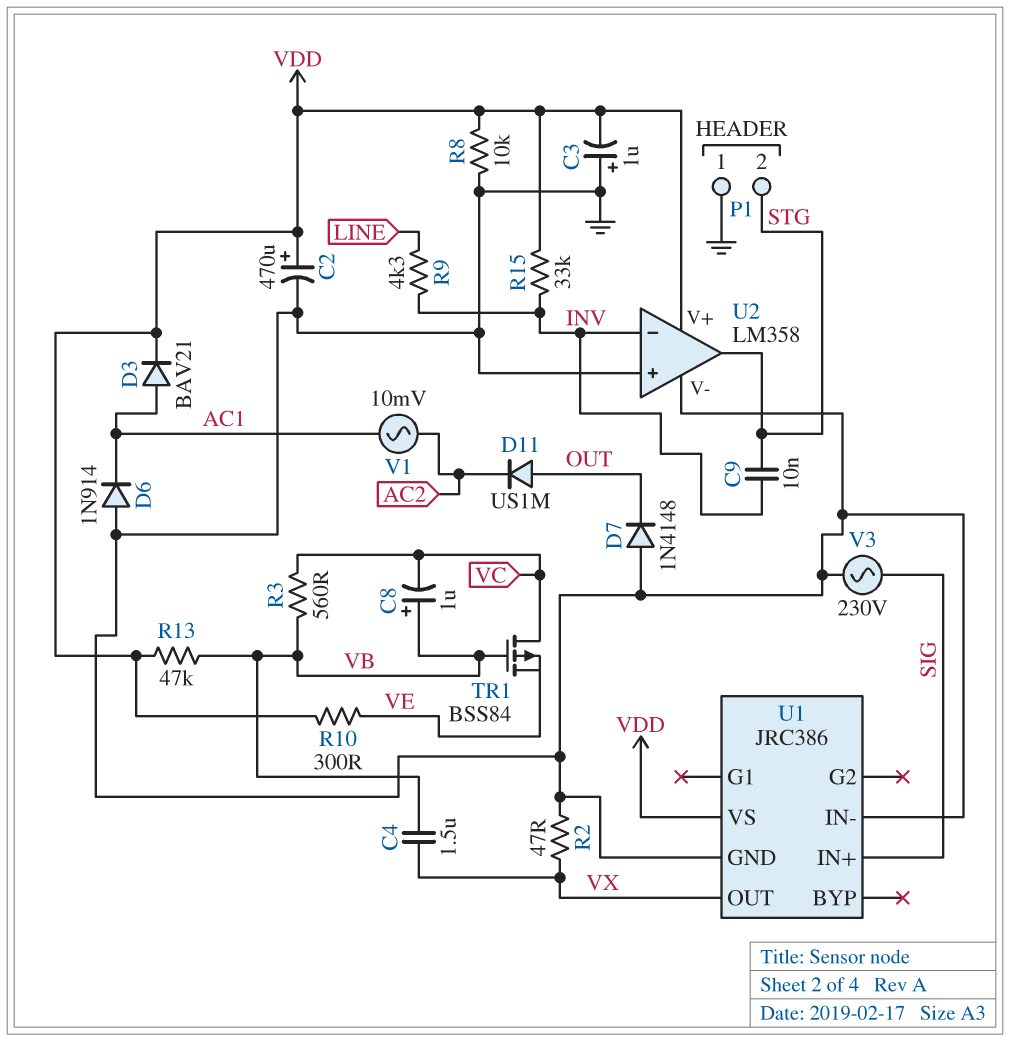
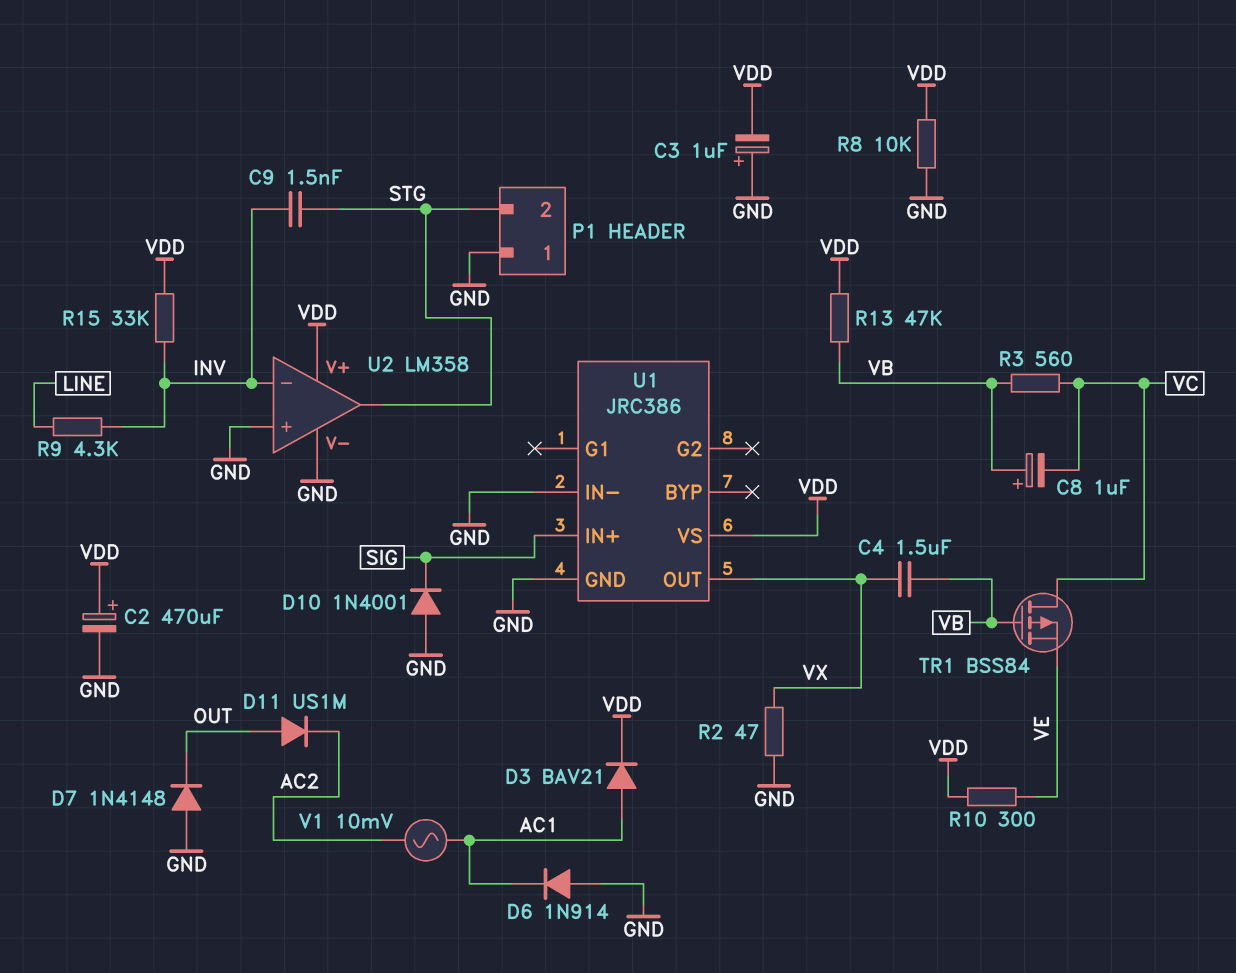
C9: 10nF (INV, STG) -> 1.5nF (INV, STG)
D10: none -> diode 1N4001 (A GND, K SIG)
V3: AC 230V (GND, SIG) -> none

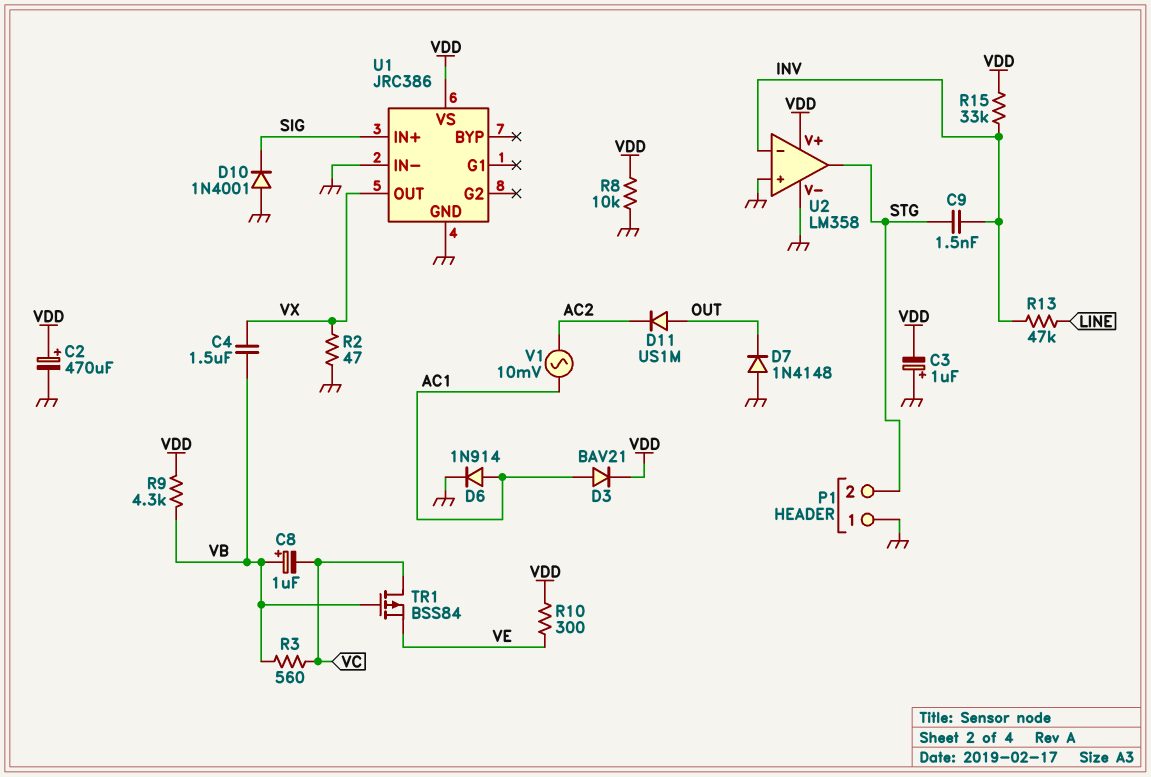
D6: diode 1N914 (A GND, K AC1) -> diode 1N914 (A AC1, K GND)
R9: 4.3k (INV, LINE) -> 4.3k (VB, VDD)
R13: 47k (VB, VDD) -> 47k (INV, LINE)

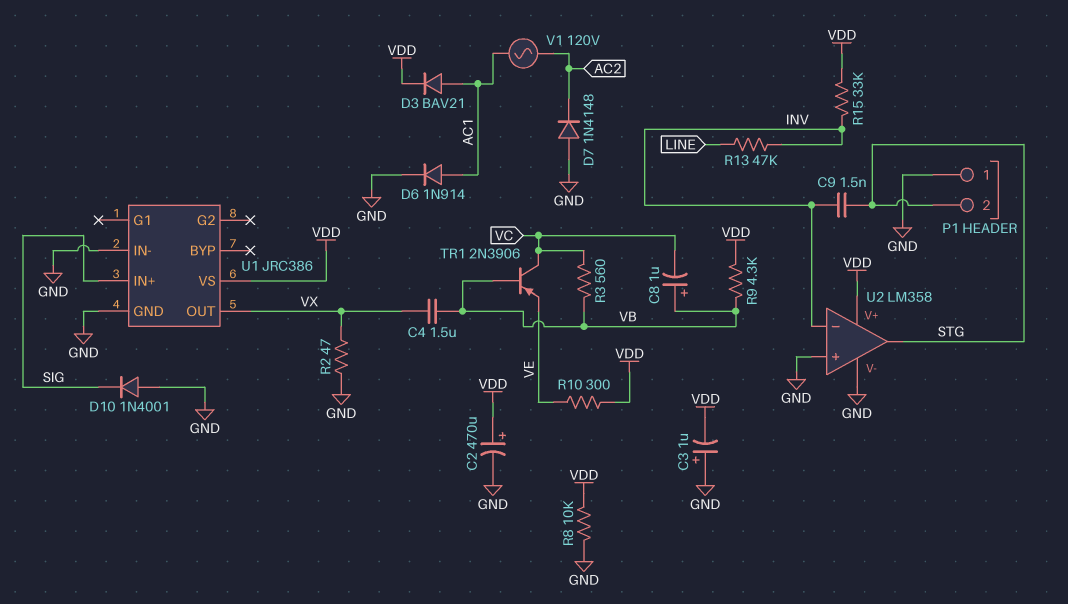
D7: diode 1N4148 (A GND, K OUT) -> diode 1N4148 (A GND, K AC2)
D11: diode US1M (A OUT, K AC2) -> none
TR1: PMOS BSS84 (G VB, D VC, S VE) -> PNP 2N3906 (B VB, C VC, E VE)
V1: AC 10mV (AC1, AC2) -> AC 120V (AC1, AC2)

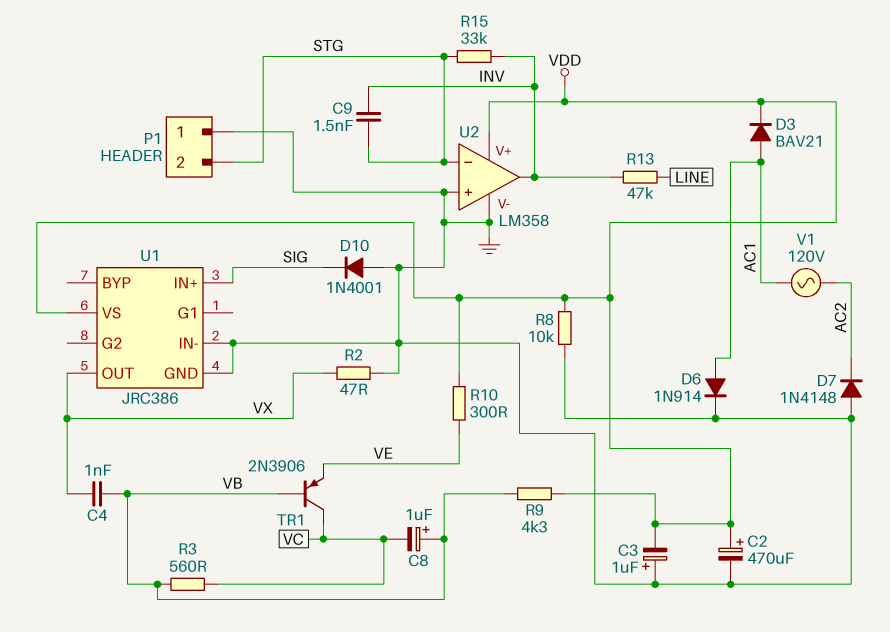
C4: 1.5uF (VB, VX) -> 1nF (VB, VX)
R15: 33k (INV, VDD) -> 33k (INV, STG)
U2 pin in-: INV -> STG
U2 pin out: STG -> INV

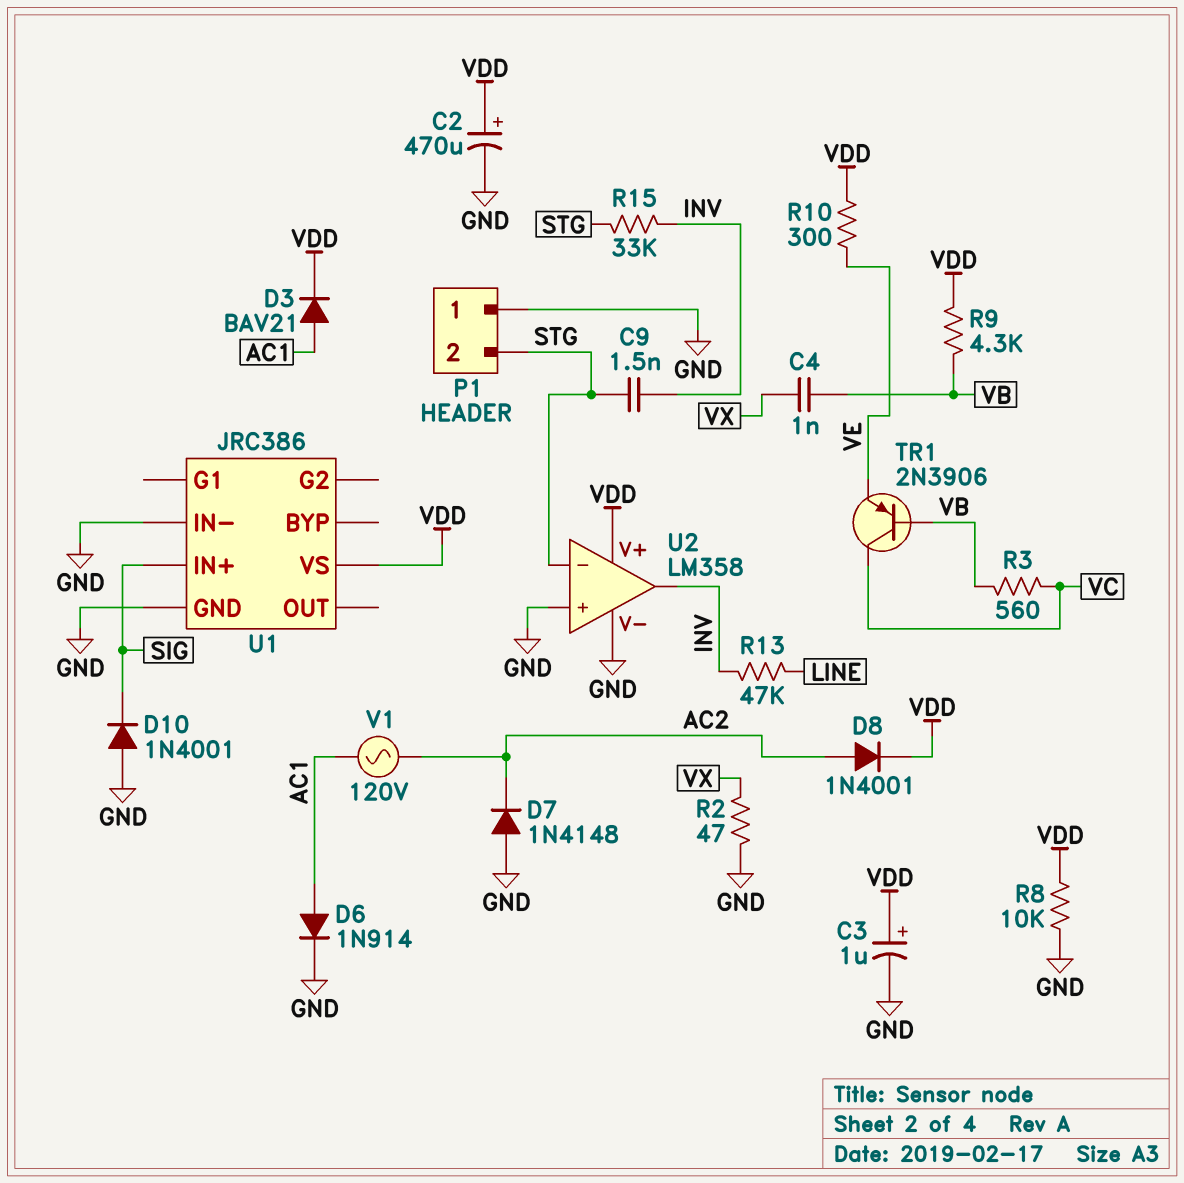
C3: 1uF (plus GND, minus VDD) -> 1uF (plus VDD, minus GND)
C8: 1uF (plus VB, minus VC) -> none
D8: none -> diode 1N4001 (A AC2, K VDD)
U1 pin OUT: VX -> none

